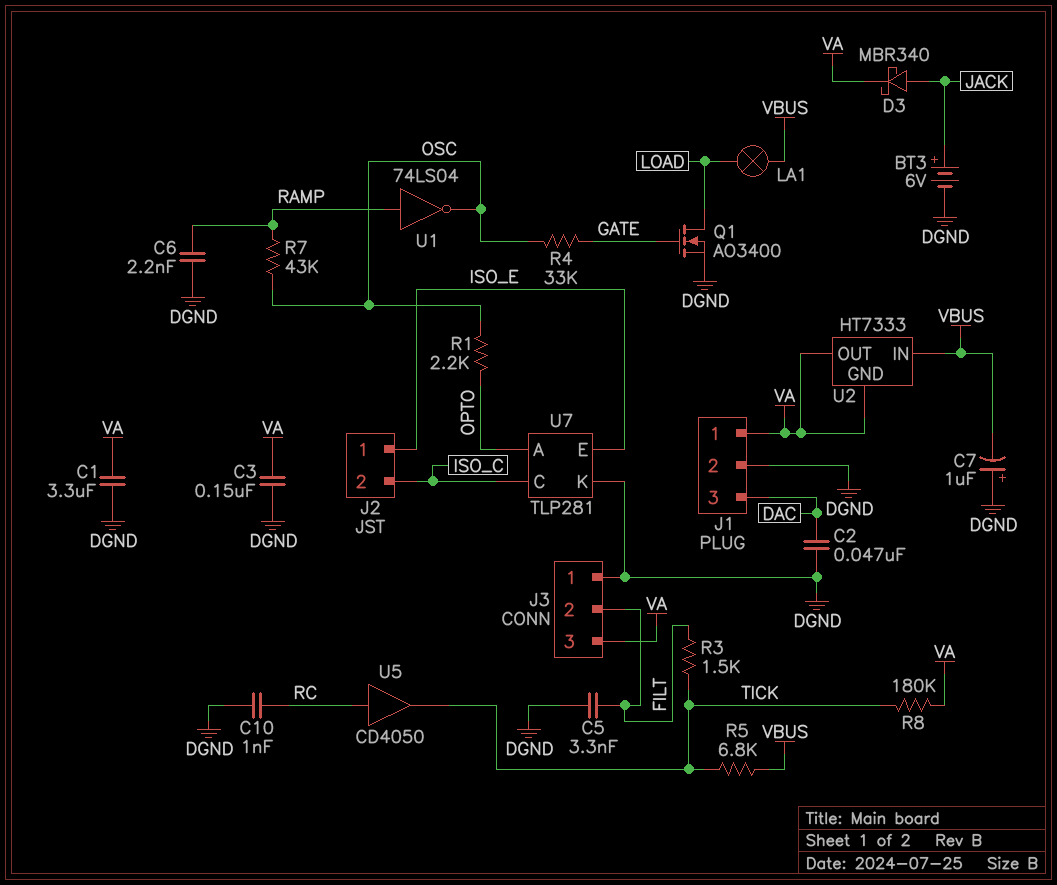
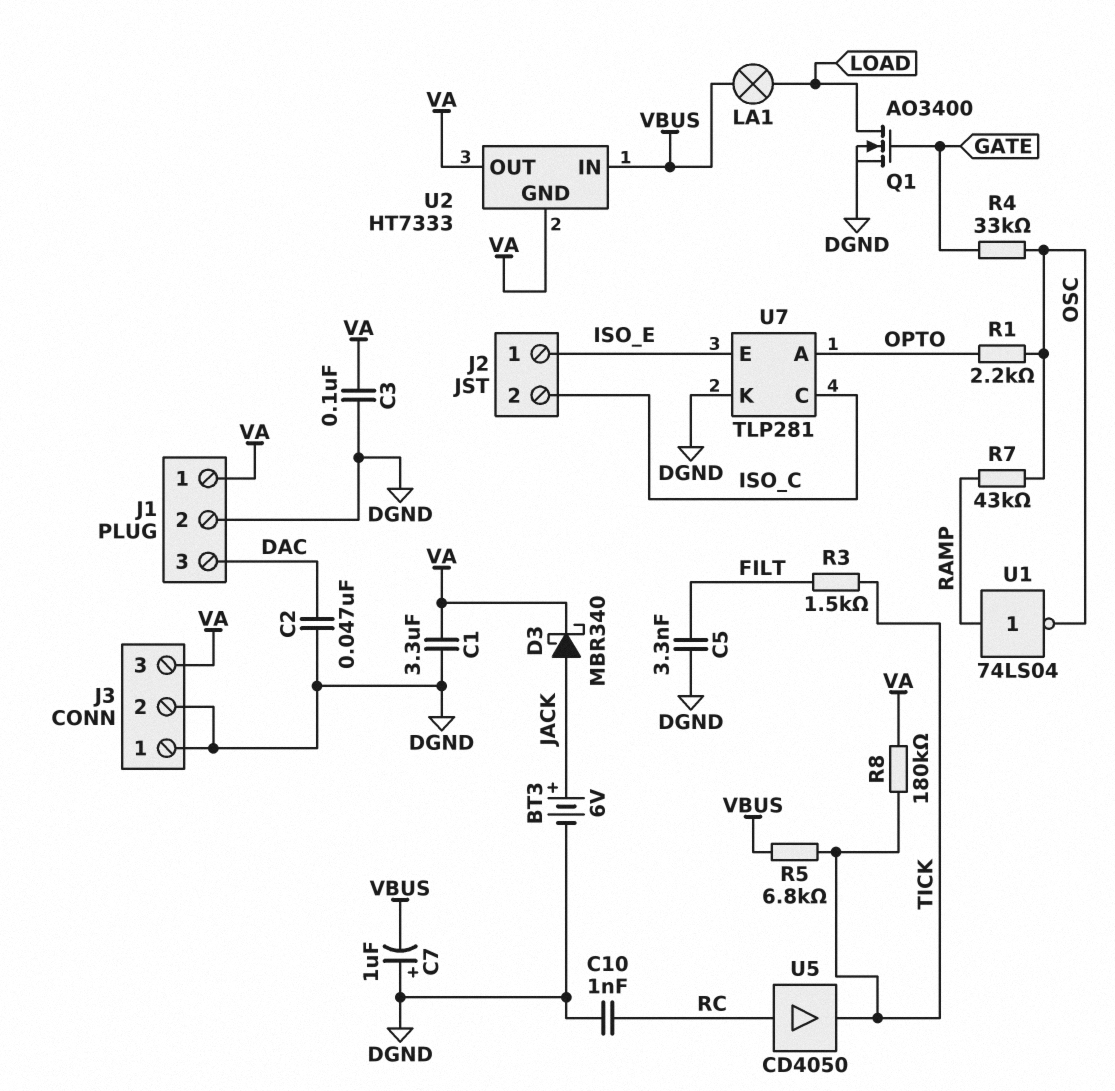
C3: 150nF (DGND, VA) -> 100nF (DGND, VA)
C6: 2.2nF (DGND, RAMP) -> none
J3 pin 2: FILT -> DGND

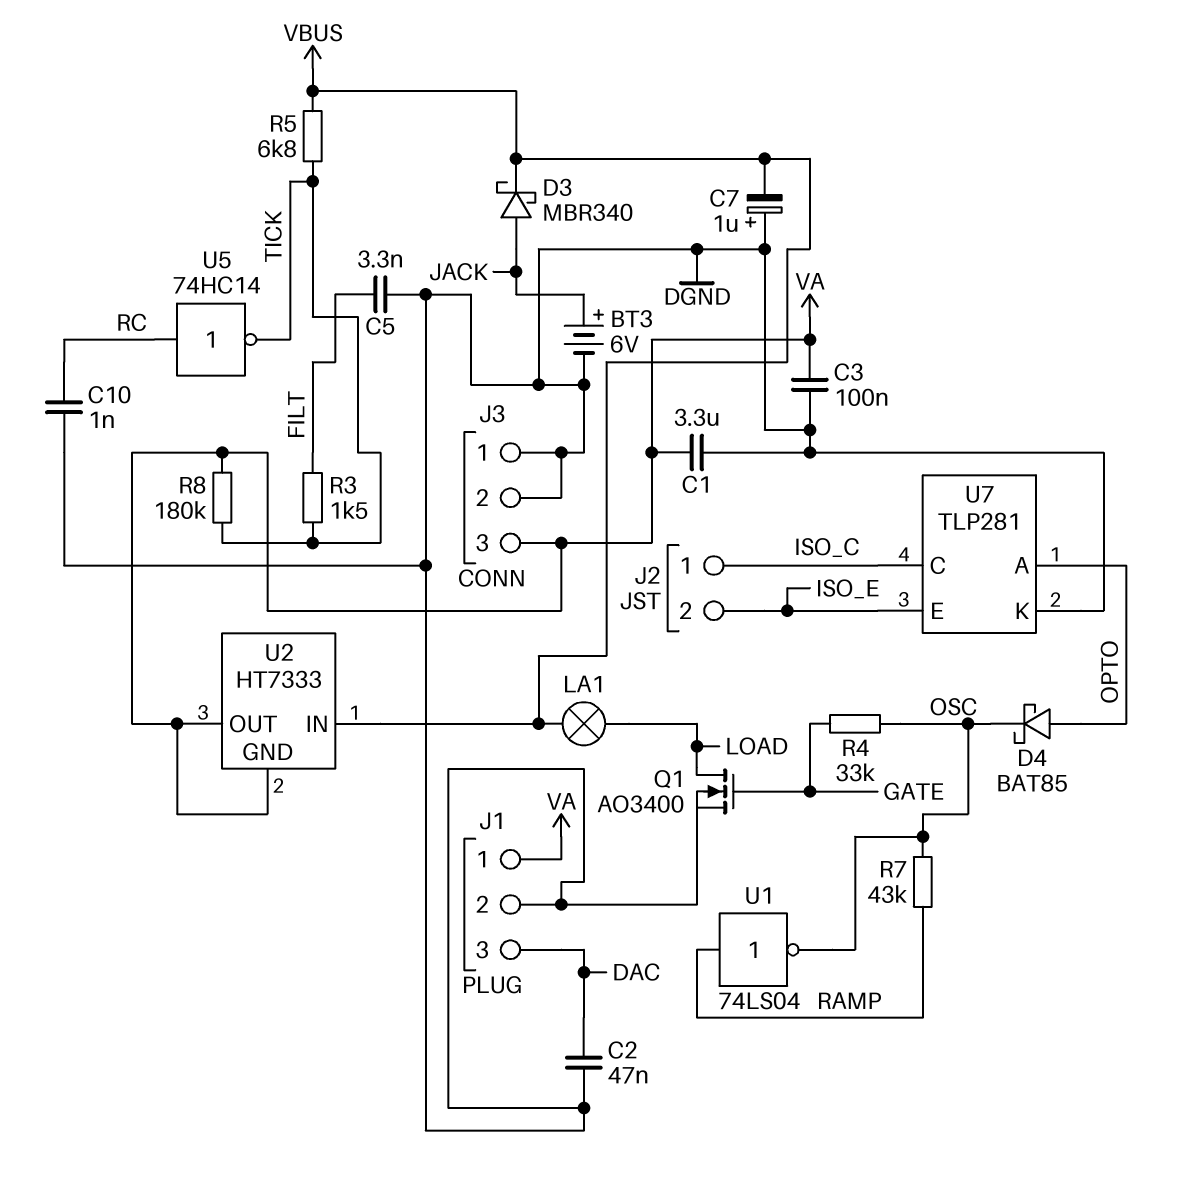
D3: schottky MBR340 (A JACK, K VA) -> schottky MBR340 (A JACK, K VBUS)
D4: none -> schottky BAT85 (A OPTO, K OSC)
J2 pin 1: ISO_E -> ISO_C
J2 pin 2: ISO_C -> ISO_E
R1: 2.2k (OPTO, OSC) -> none
U5: buffer CD4050 (in RC, out TICK) -> NOT 74HC14 (in RC, out TICK)

